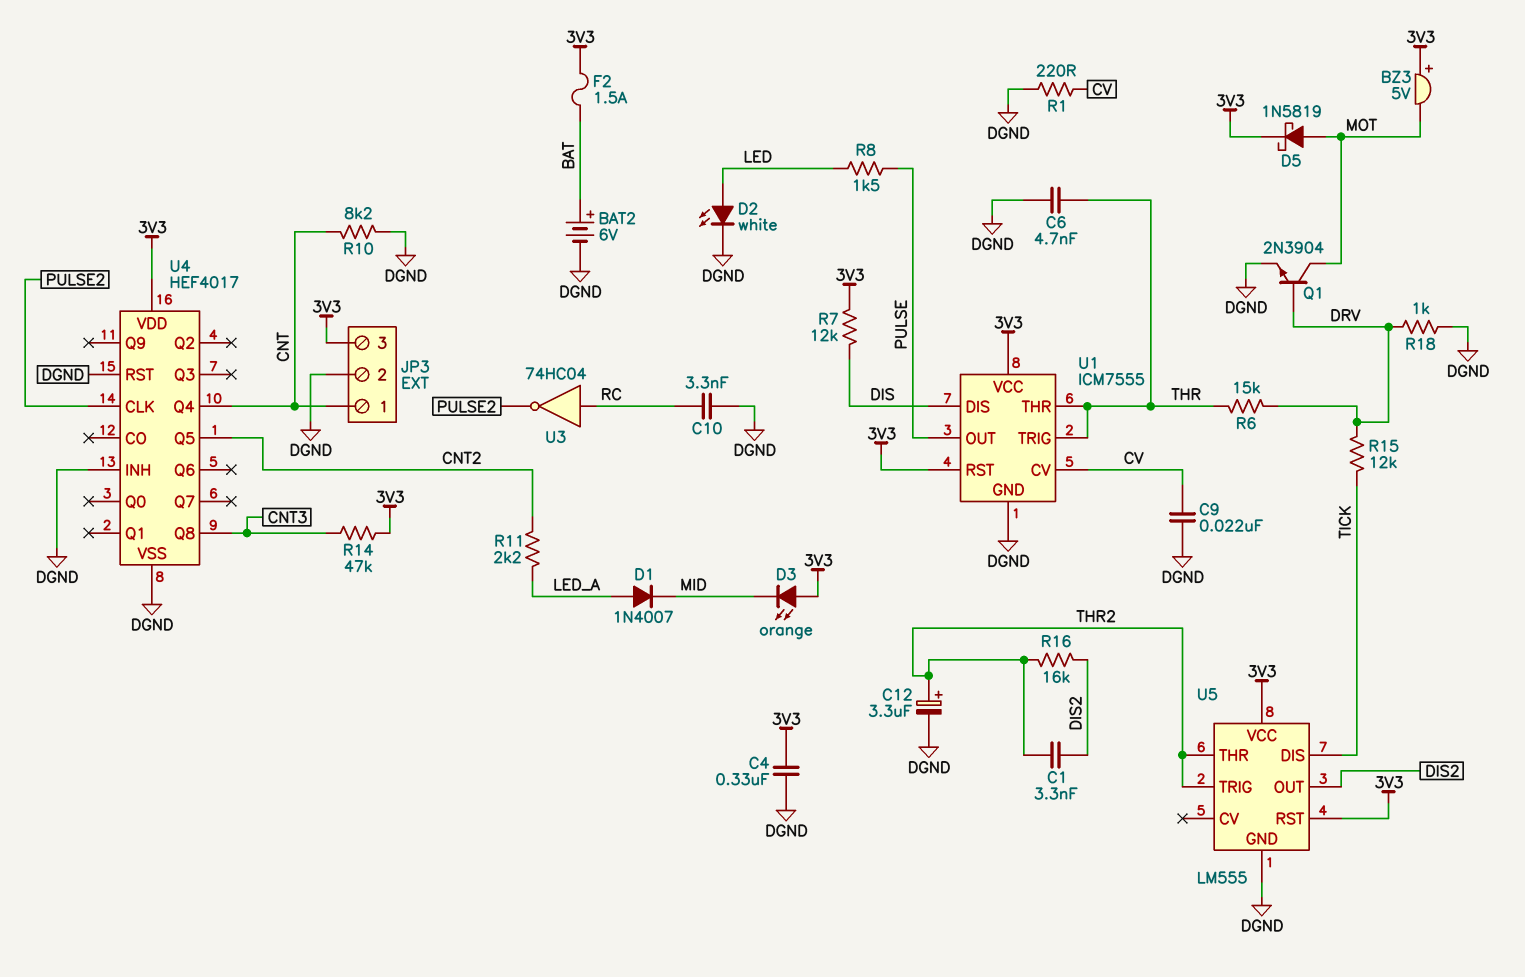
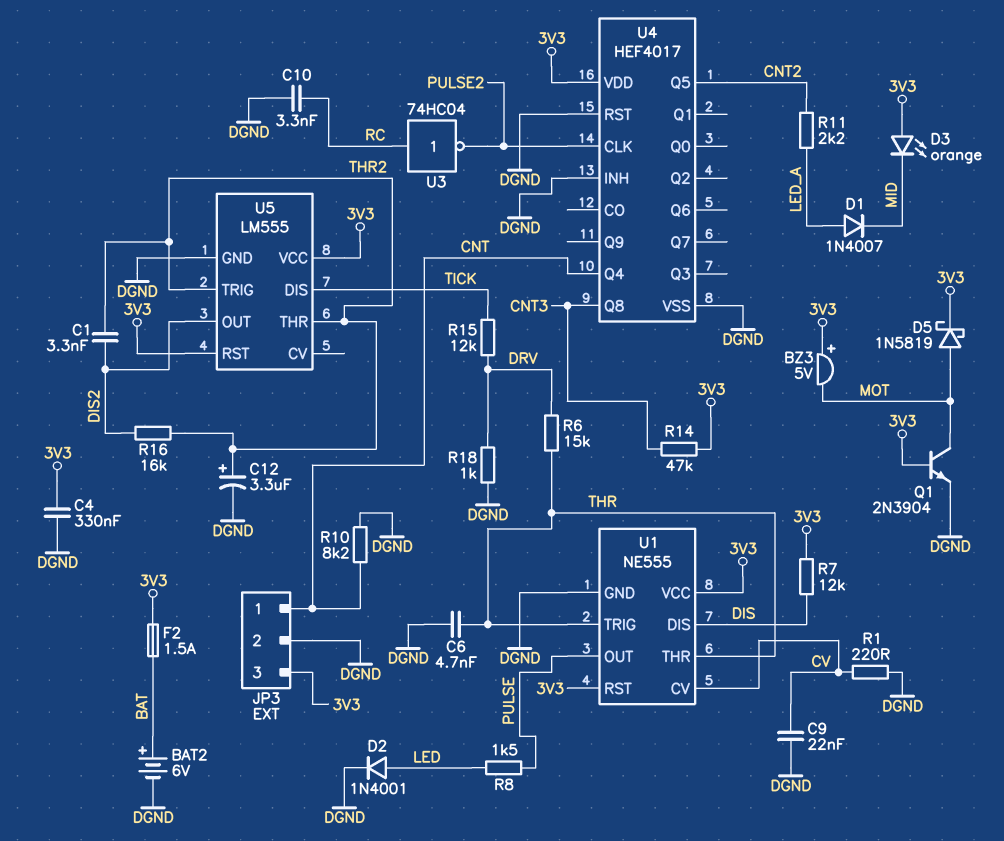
D2: LED white (A LED, K DGND) -> diode 1N4001 (A LED, K DGND)
Q1: NPN 2N3904 (B DRV, C MOT, E DGND) -> NPN 2N3904 (B 3V3, C MOT, E DGND)
U1: ICM7555 -> NE555

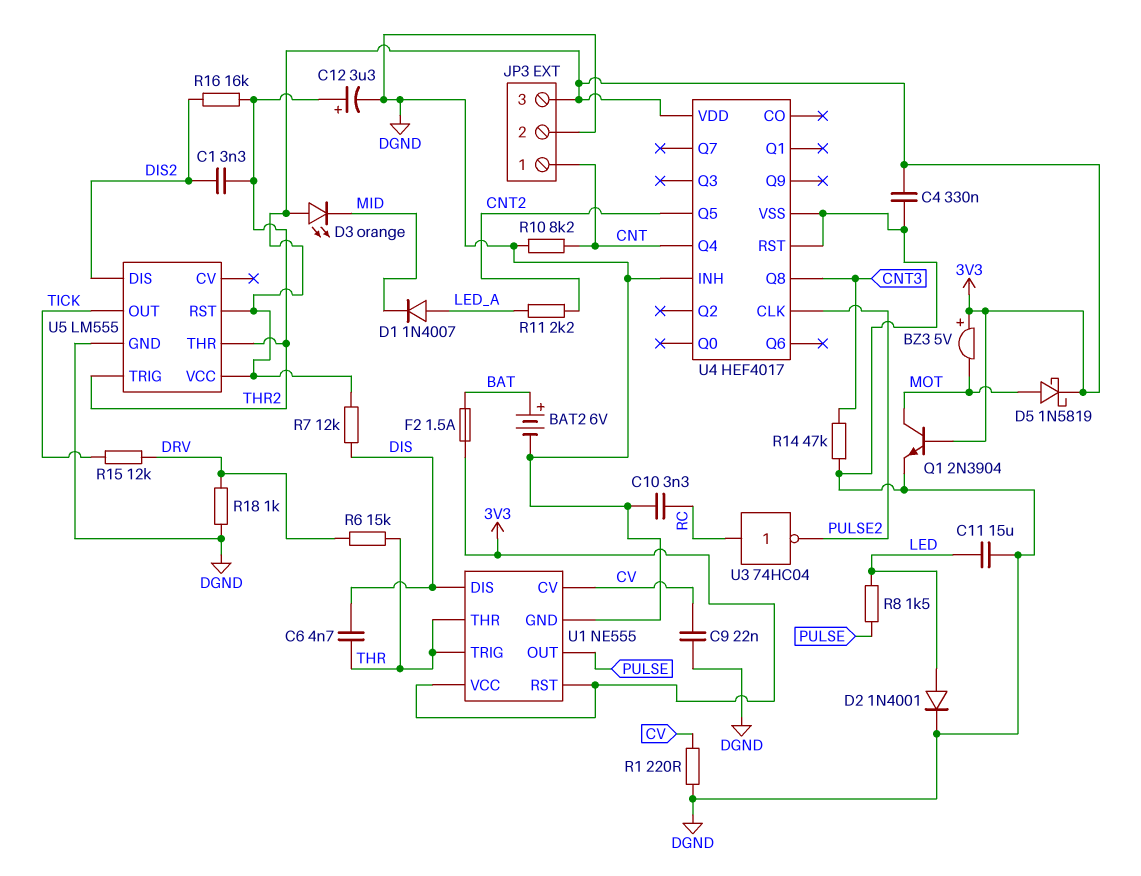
C6: 4.7nF (DGND, THR) -> 4.7nF (DIS, THR)
C11: none -> 15uF (DGND, LED)
R14: 47k (3V3, CNT3) -> 47k (CNT3, DGND)
U5 pin DIS: TICK -> DIS2
U5 pin OUT: DIS2 -> TICK

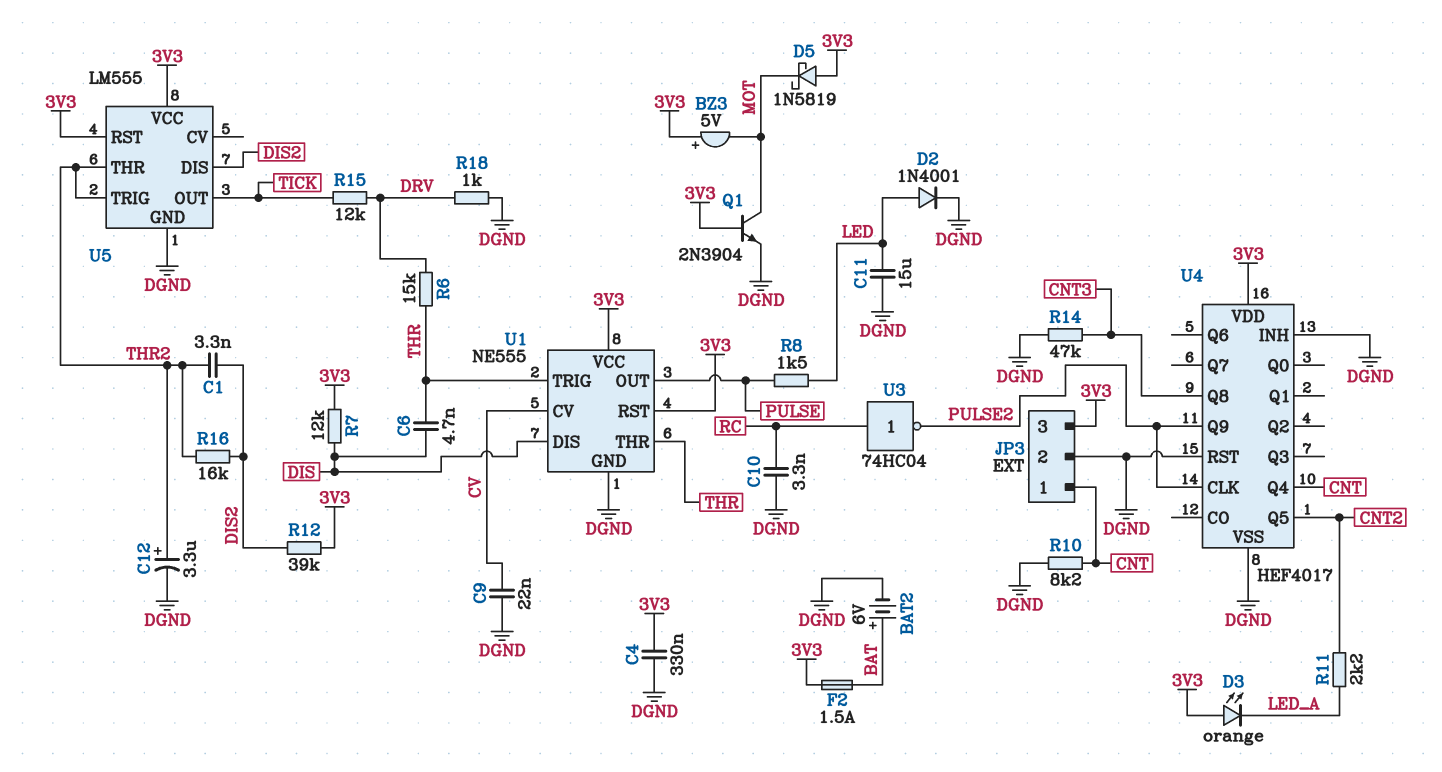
D1: diode 1N4007 (A LED_A, K MID) -> none
D3: LED orange (A 3V3, K MID) -> LED orange (A 3V3, K LED_A)
D5: schottky 1N5819 (A MOT, K 3V3) -> schottky 1N5819 (A 3V3, K MOT)
R1: 220 (CV, DGND) -> none
R12: none -> 39k (3V3, DIS2)
U4 pin Q9: none -> PULSE2

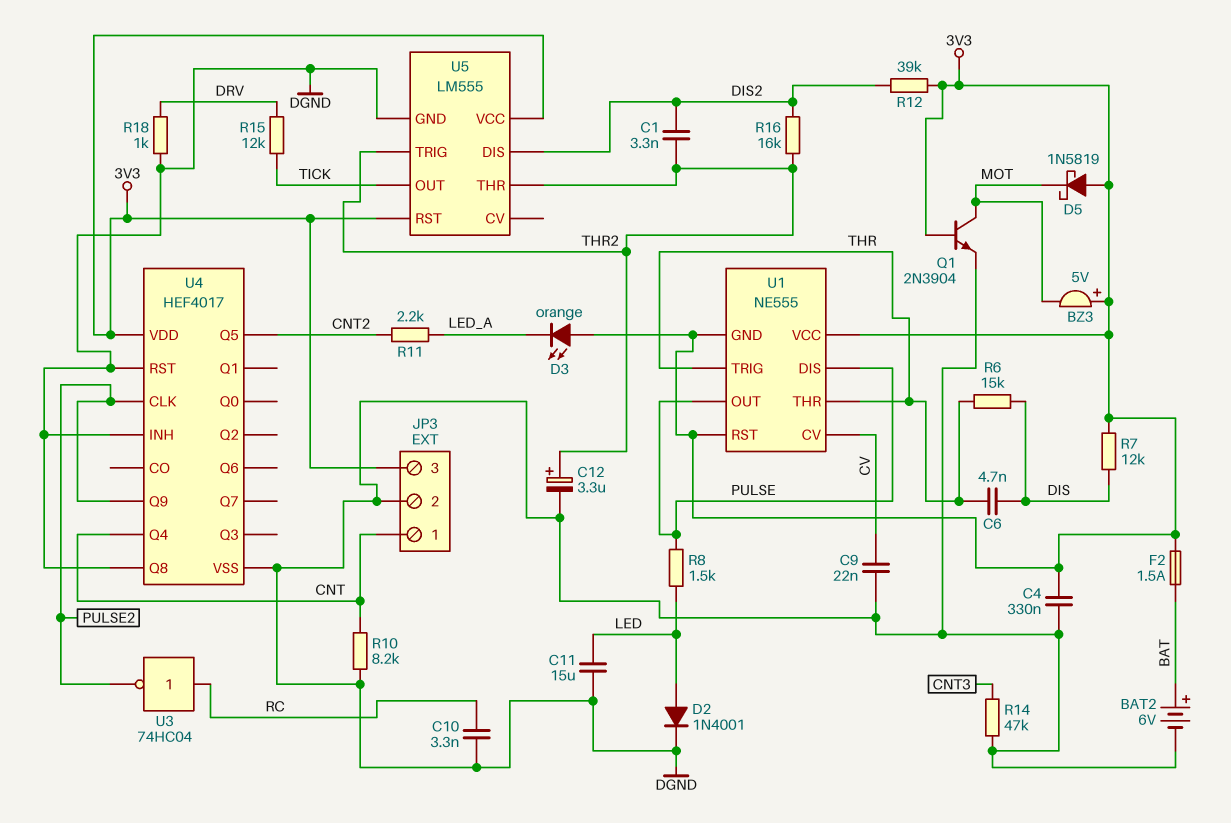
R6: 15k (DRV, THR) -> 15k (DIS, THR)
U1 pin DIS: DIS -> PULSE
U1 pin GND: DGND -> 3V3
U4 pin Q8: CNT3 -> DGND

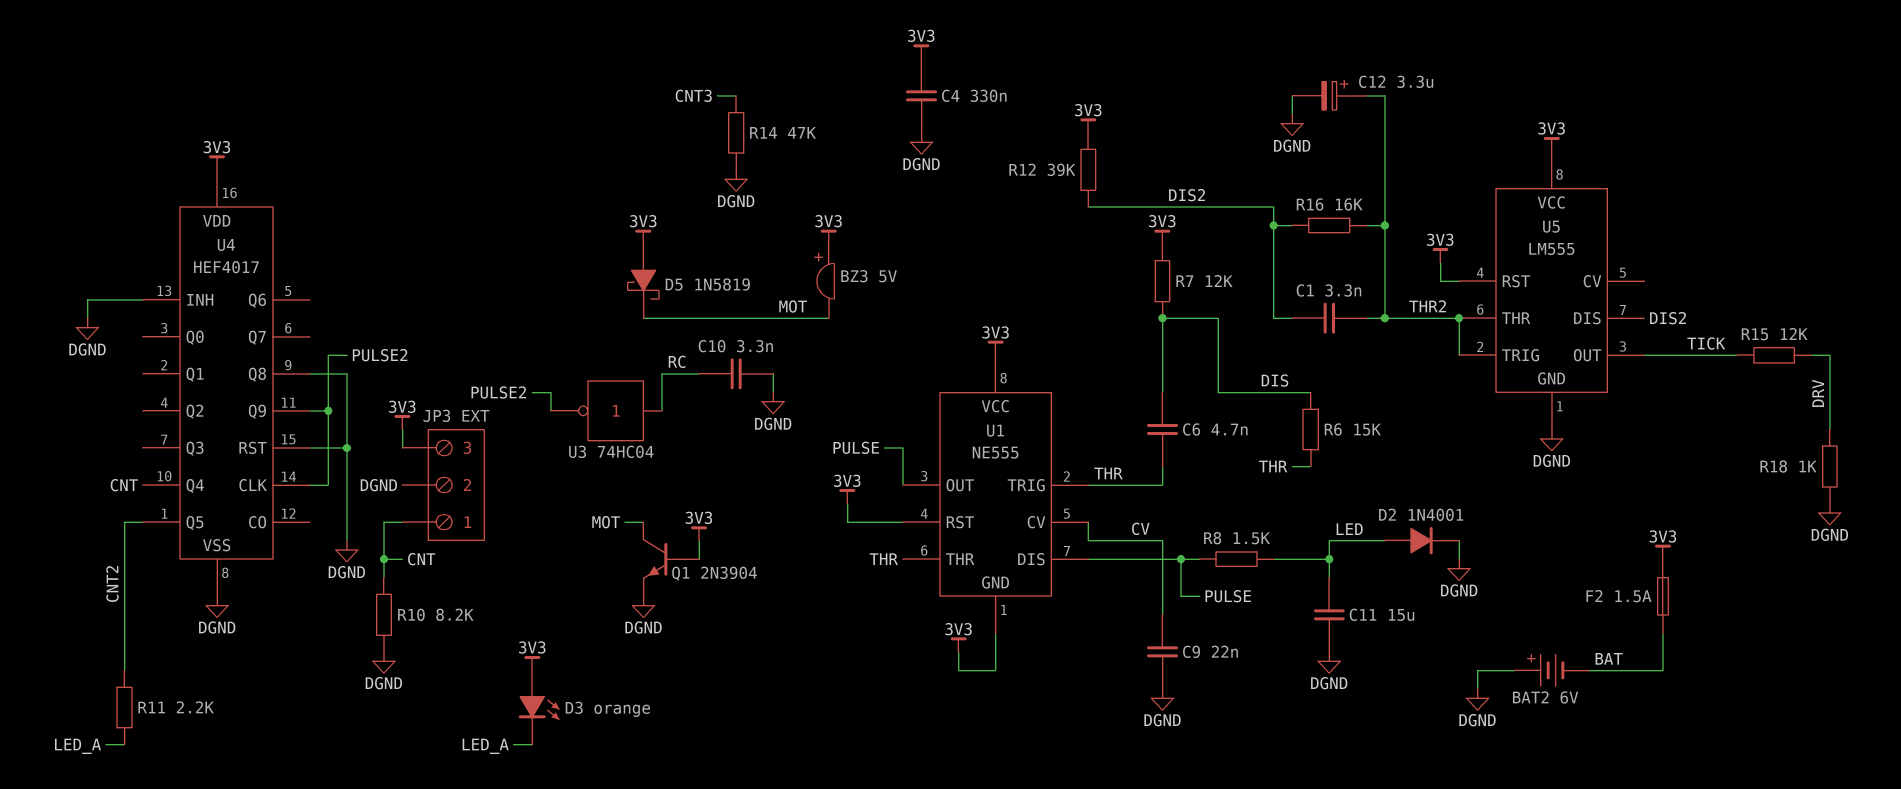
BAT2: 6V (plus BAT, minus DGND) -> 6V (plus DGND, minus BAT)

